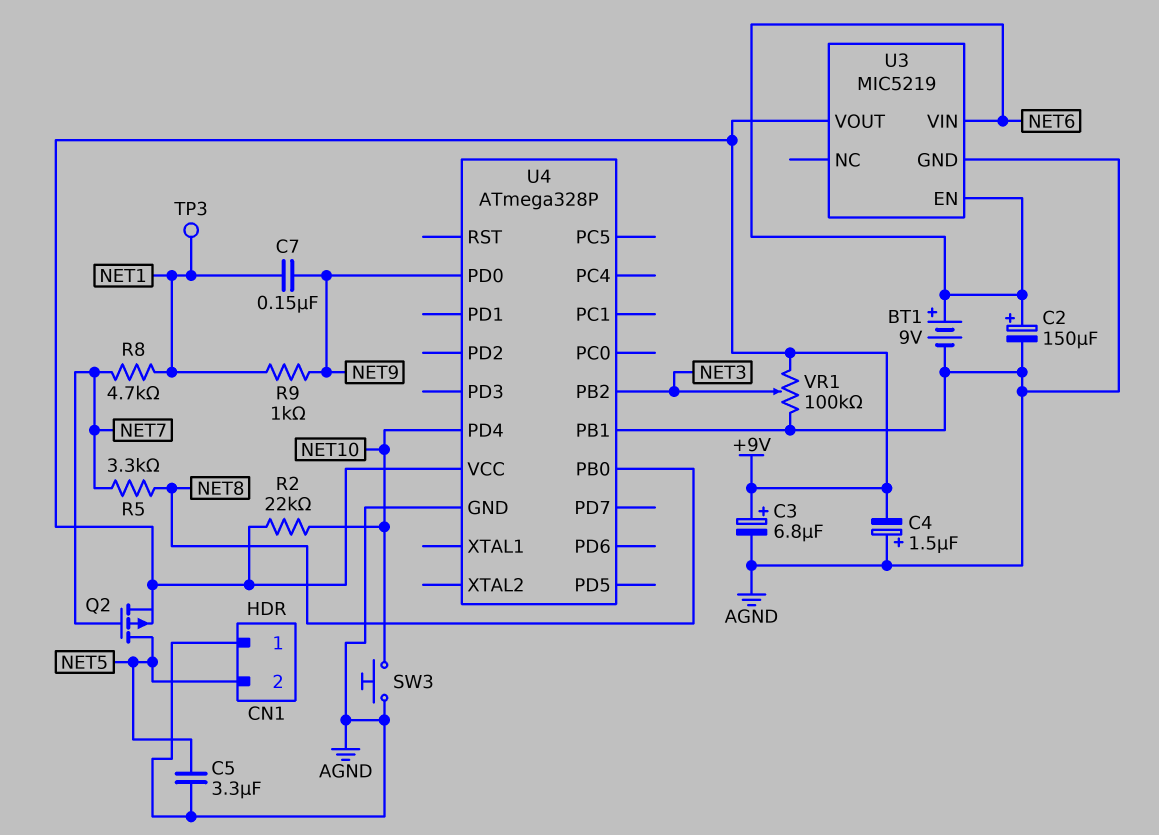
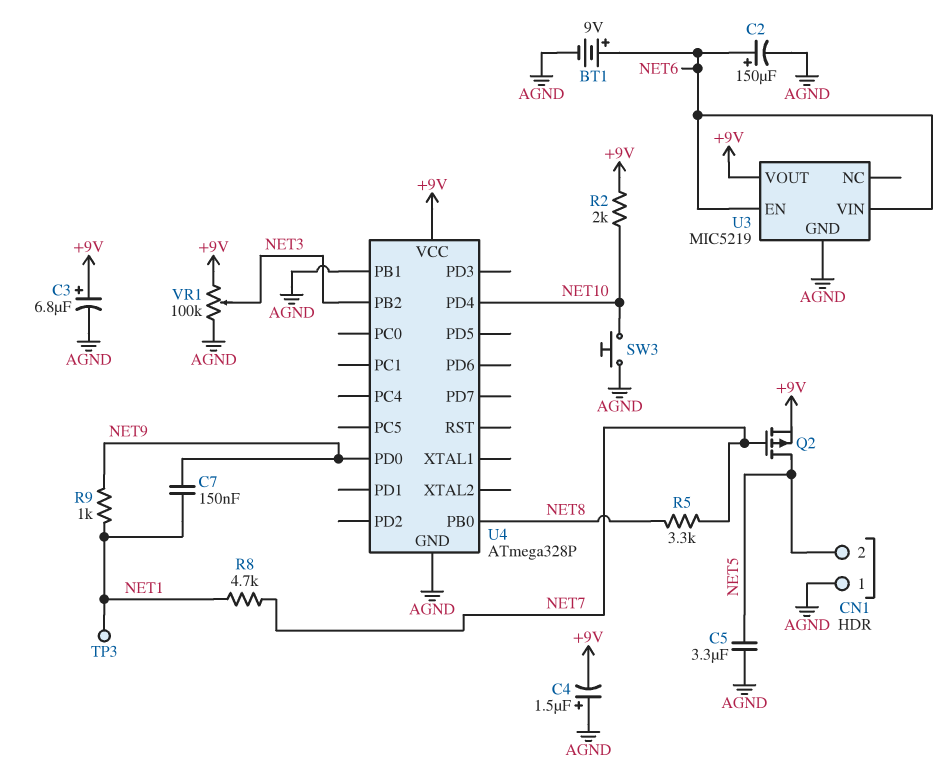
R2: 22k (+9V, NET10) -> 2k (+9V, NET10)

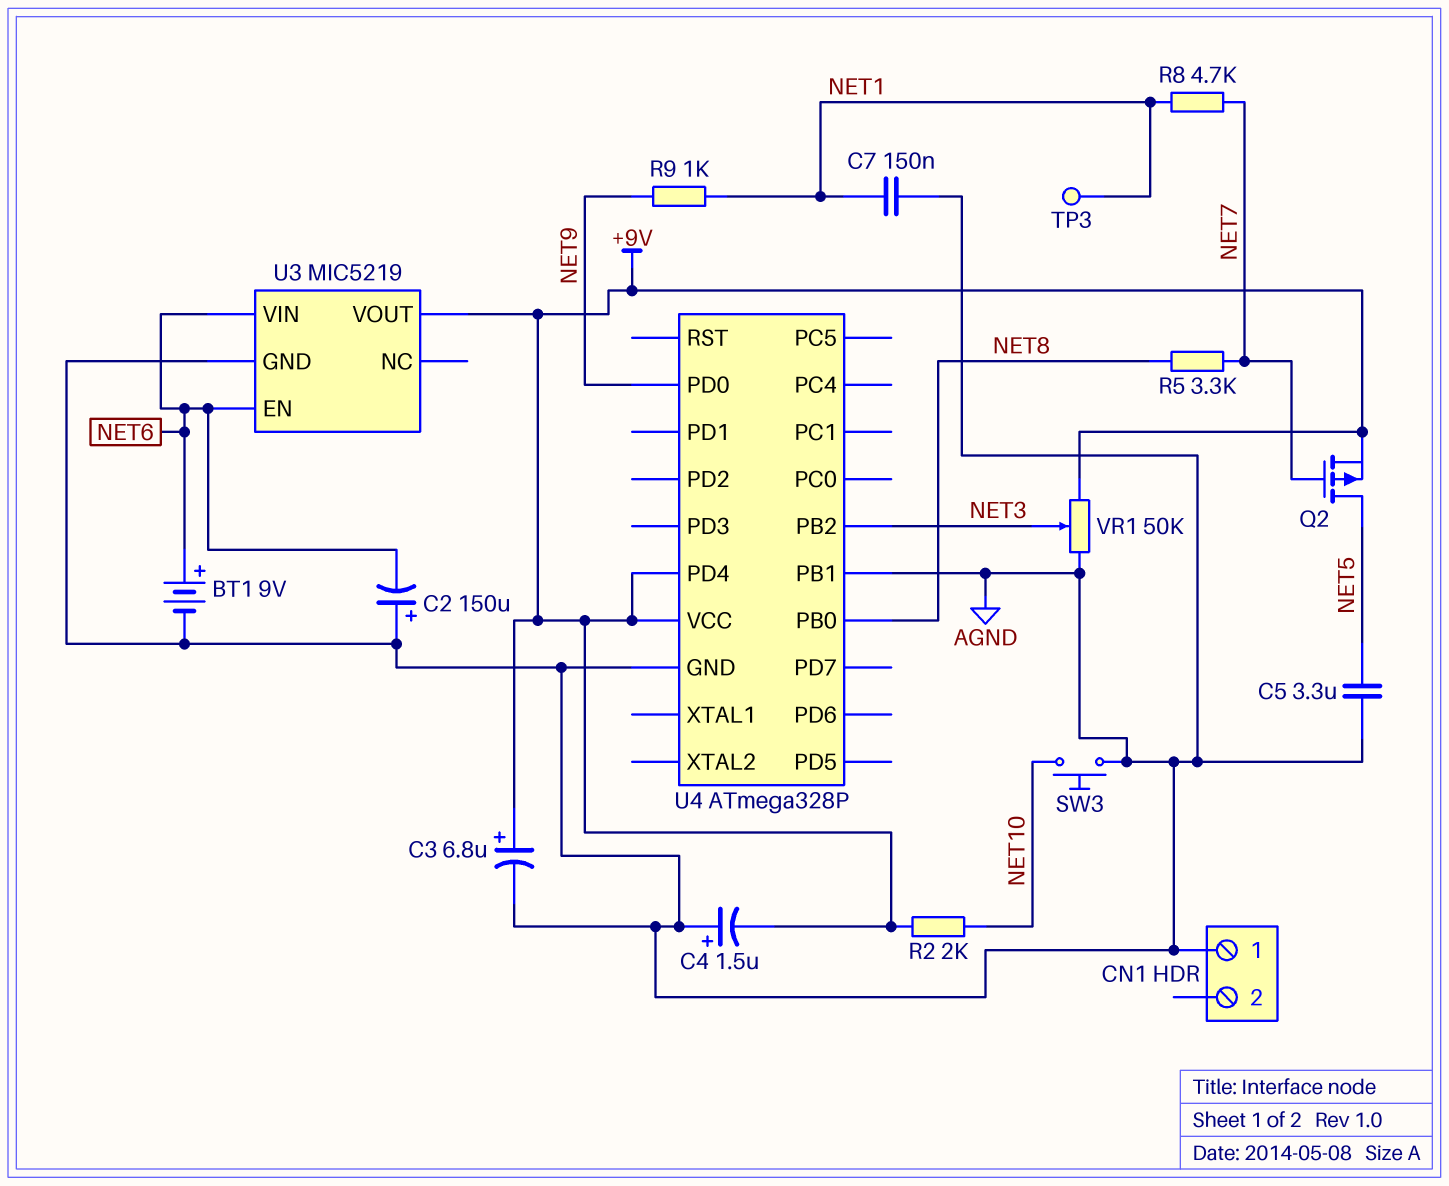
C2: 150uF (plus NET6, minus AGND) -> 150uF (plus AGND, minus NET6)
C7: 150nF (NET1, NET9) -> 150nF (AGND, NET1)
CN1 pin 2: NET5 -> none
U4 pin PD4: NET10 -> +9V
VR1: 100k (+9V, AGND, wiper NET3) -> 50k (+9V, AGND, wiper NET3)

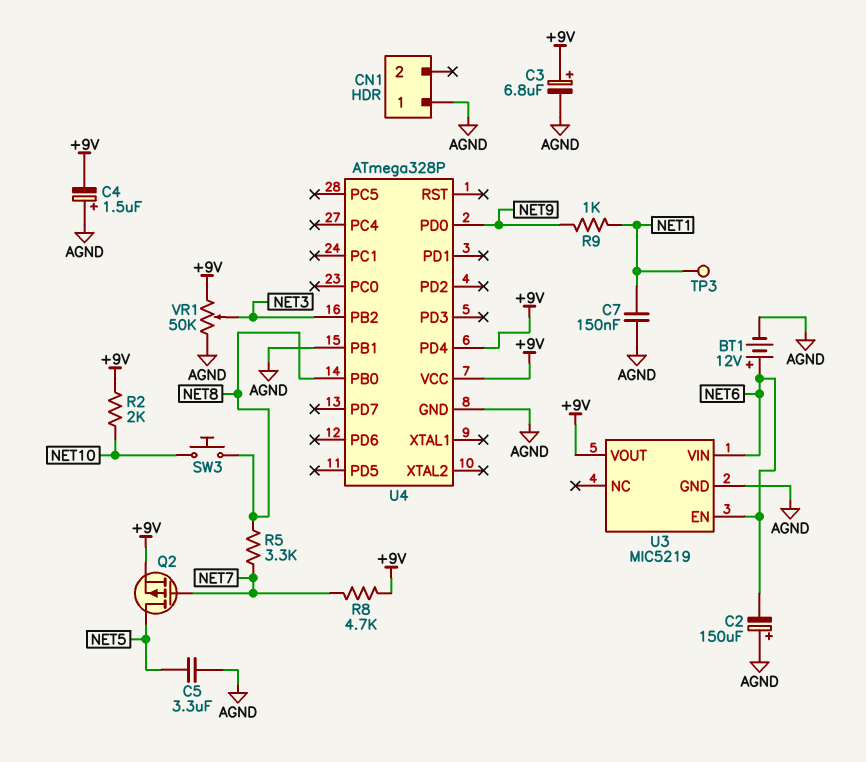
BT1: 9V (plus NET6, minus AGND) -> 12V (plus NET6, minus AGND)
R8: 4.7k (NET1, NET7) -> 4.7k (+9V, NET7)
SW3: button (AGND, NET10) -> button (NET8, NET10)

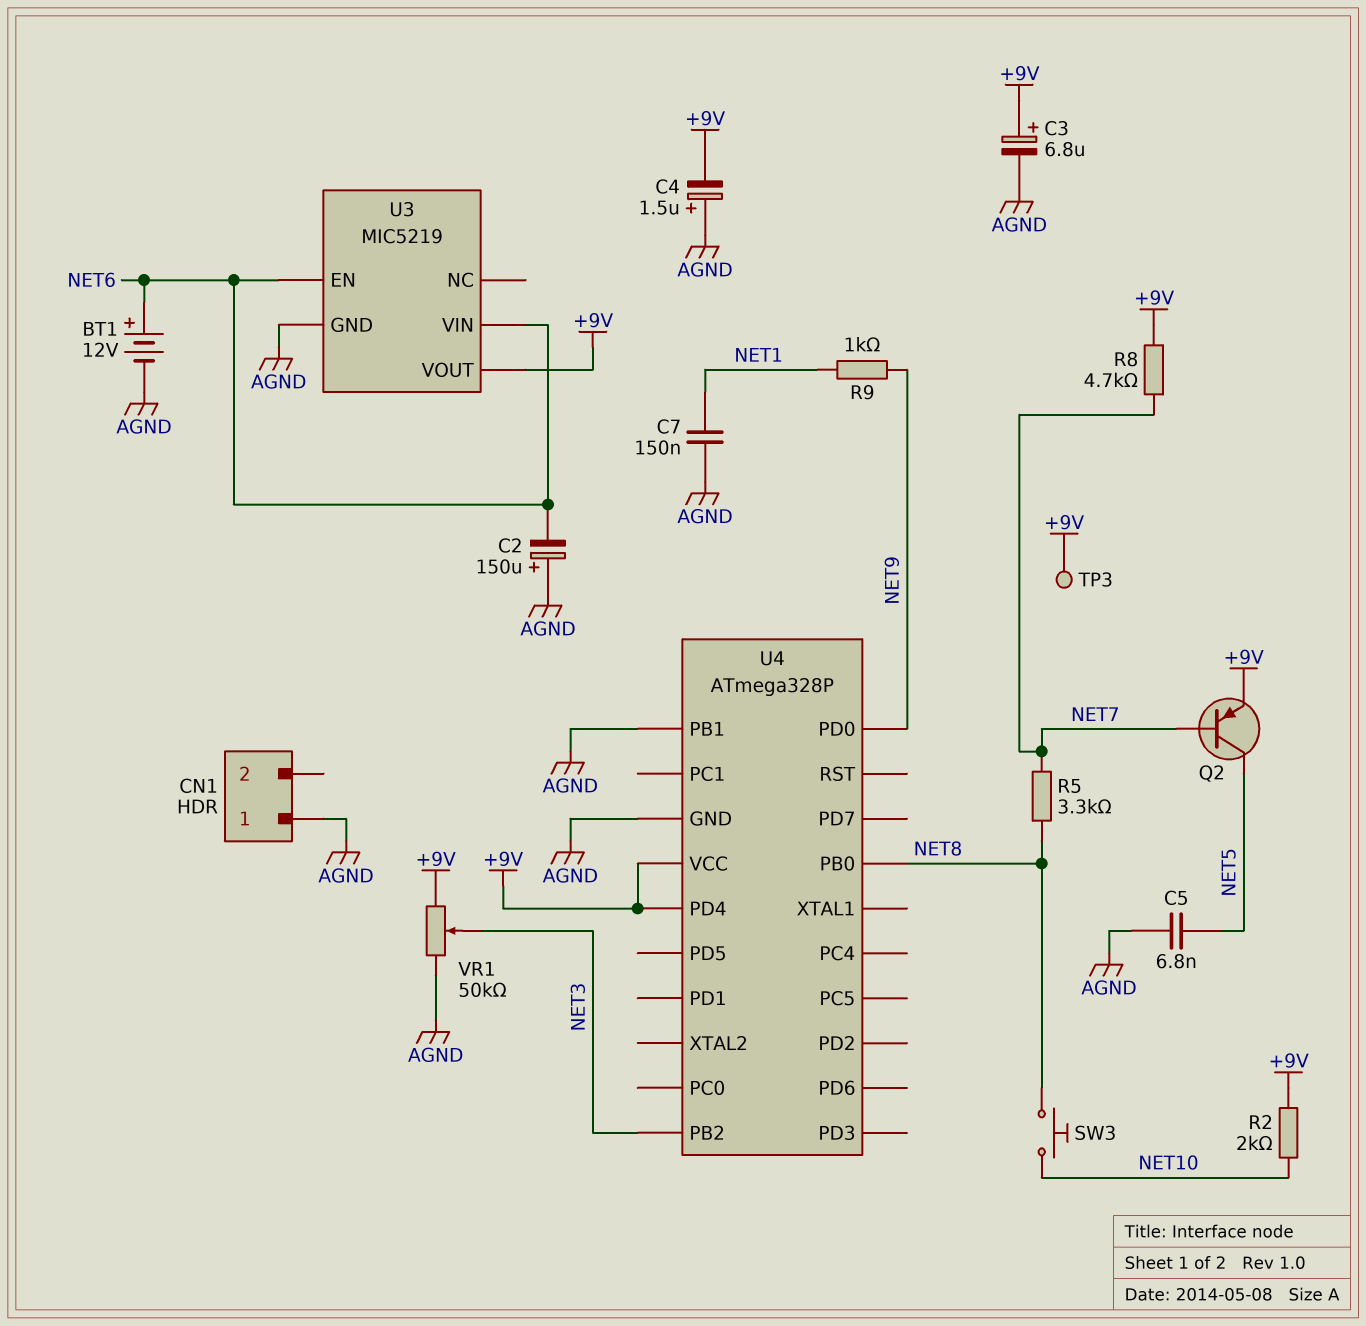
C5: 3.3uF (AGND, NET5) -> 6.8nF (AGND, NET5)
Q2: PMOS (G NET7, D NET5, S +9V) -> PNP (B NET7, C NET5, E +9V)
TP3: test point (NET1) -> test point (+9V)

